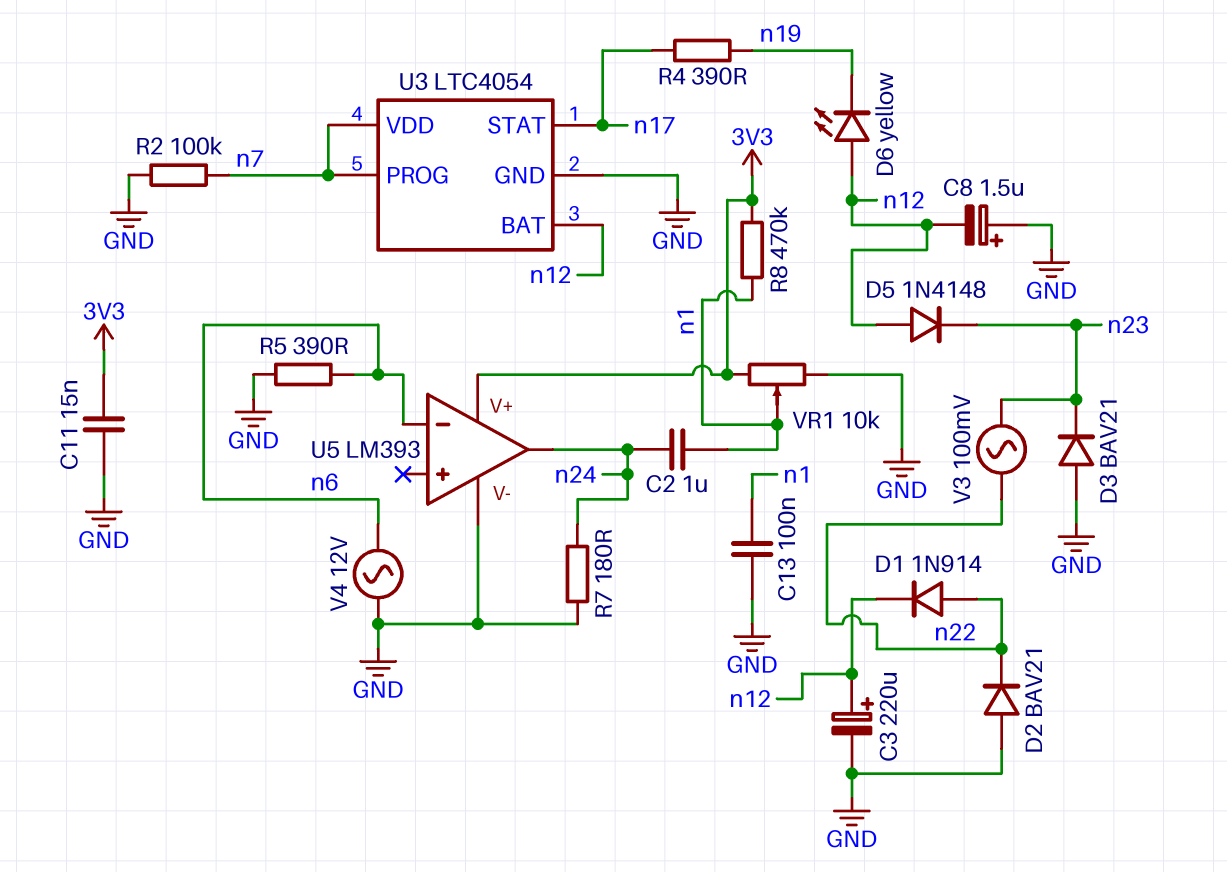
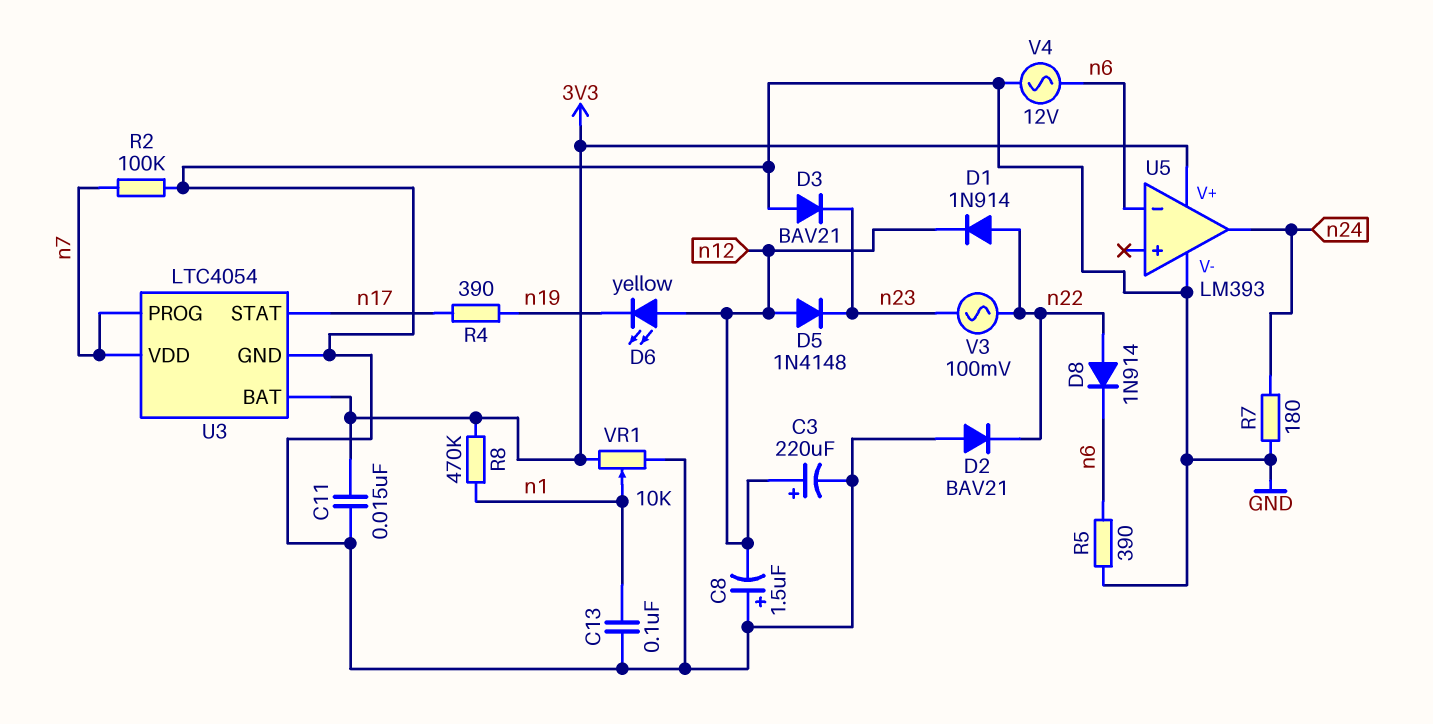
C2: 1uF (n1, n24) -> none
D8: none -> diode 1N914 (A n22, K n6)
U3 pin BAT: n12 -> 3V3

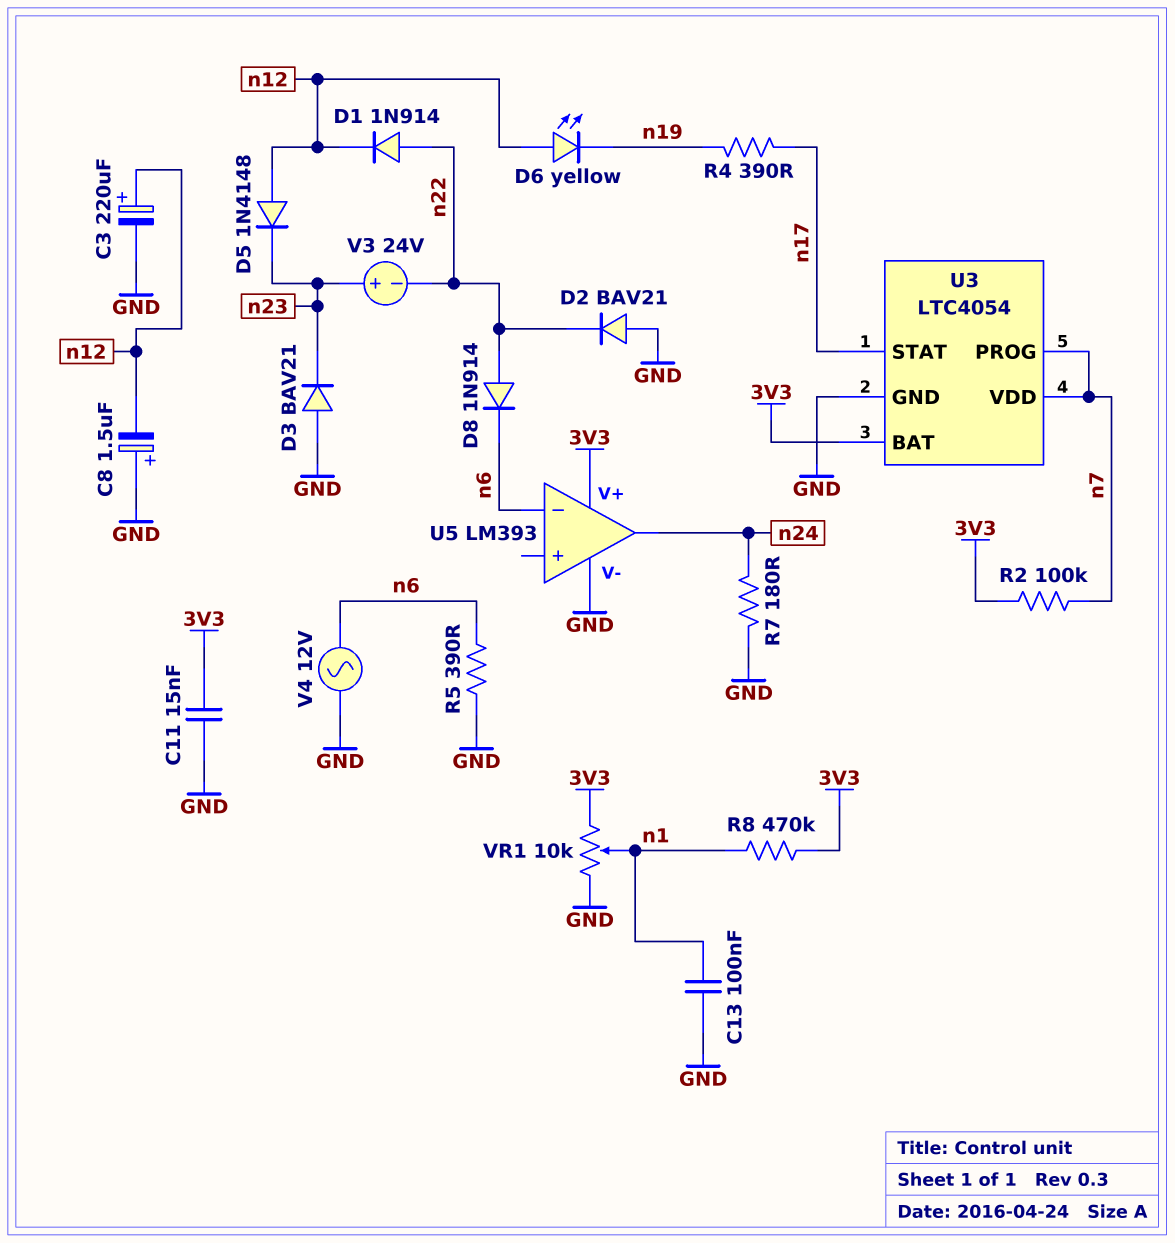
R2: 100k (GND, n7) -> 100k (3V3, n7)
V3: AC 100mV (n22, n23) -> 24V (plus n23, minus n22)

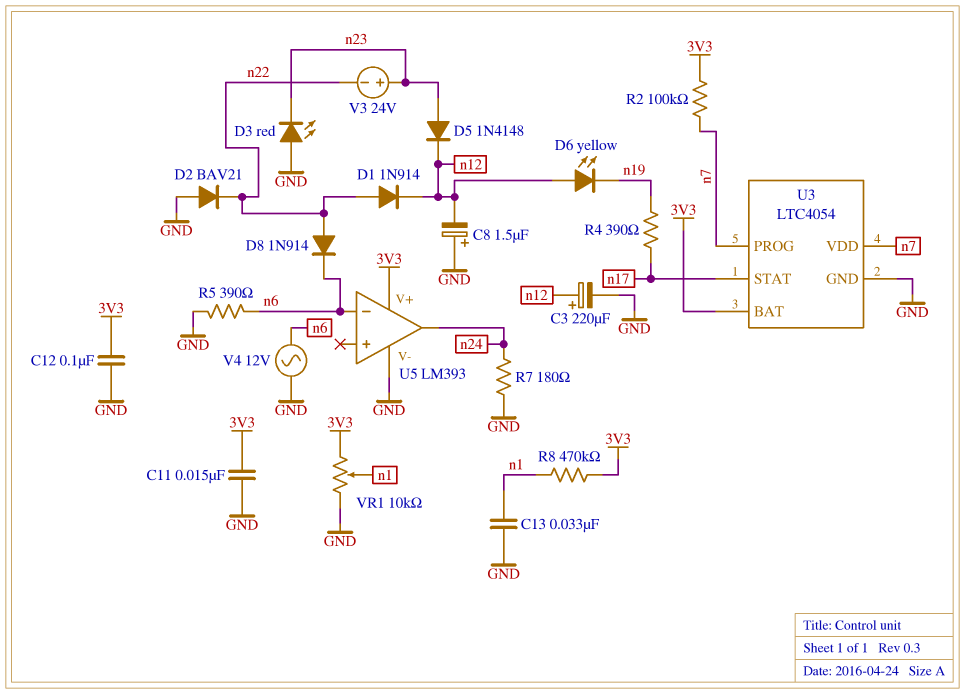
C12: none -> 100nF (3V3, GND)
C13: 100nF (GND, n1) -> 33nF (GND, n1)
D3: diode BAV21 (A GND, K n23) -> LED red (A GND, K n23)
D5: diode 1N4148 (A n12, K n23) -> diode 1N4148 (A n23, K n12)

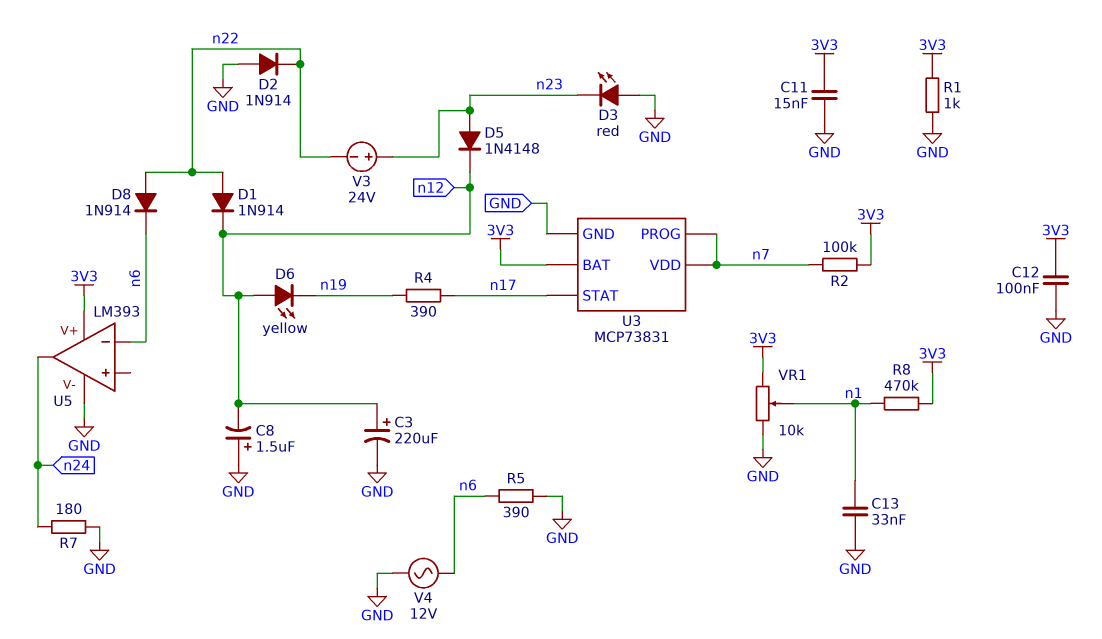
D2: diode BAV21 (A GND, K n22) -> diode 1N914 (A GND, K n22)
R1: none -> 1k (3V3, GND)
U3: LTC4054 -> MCP73831

